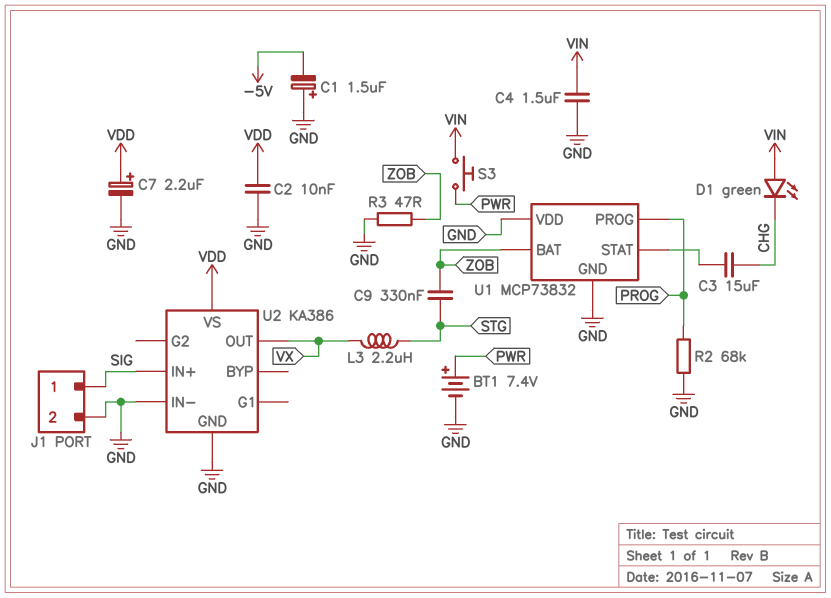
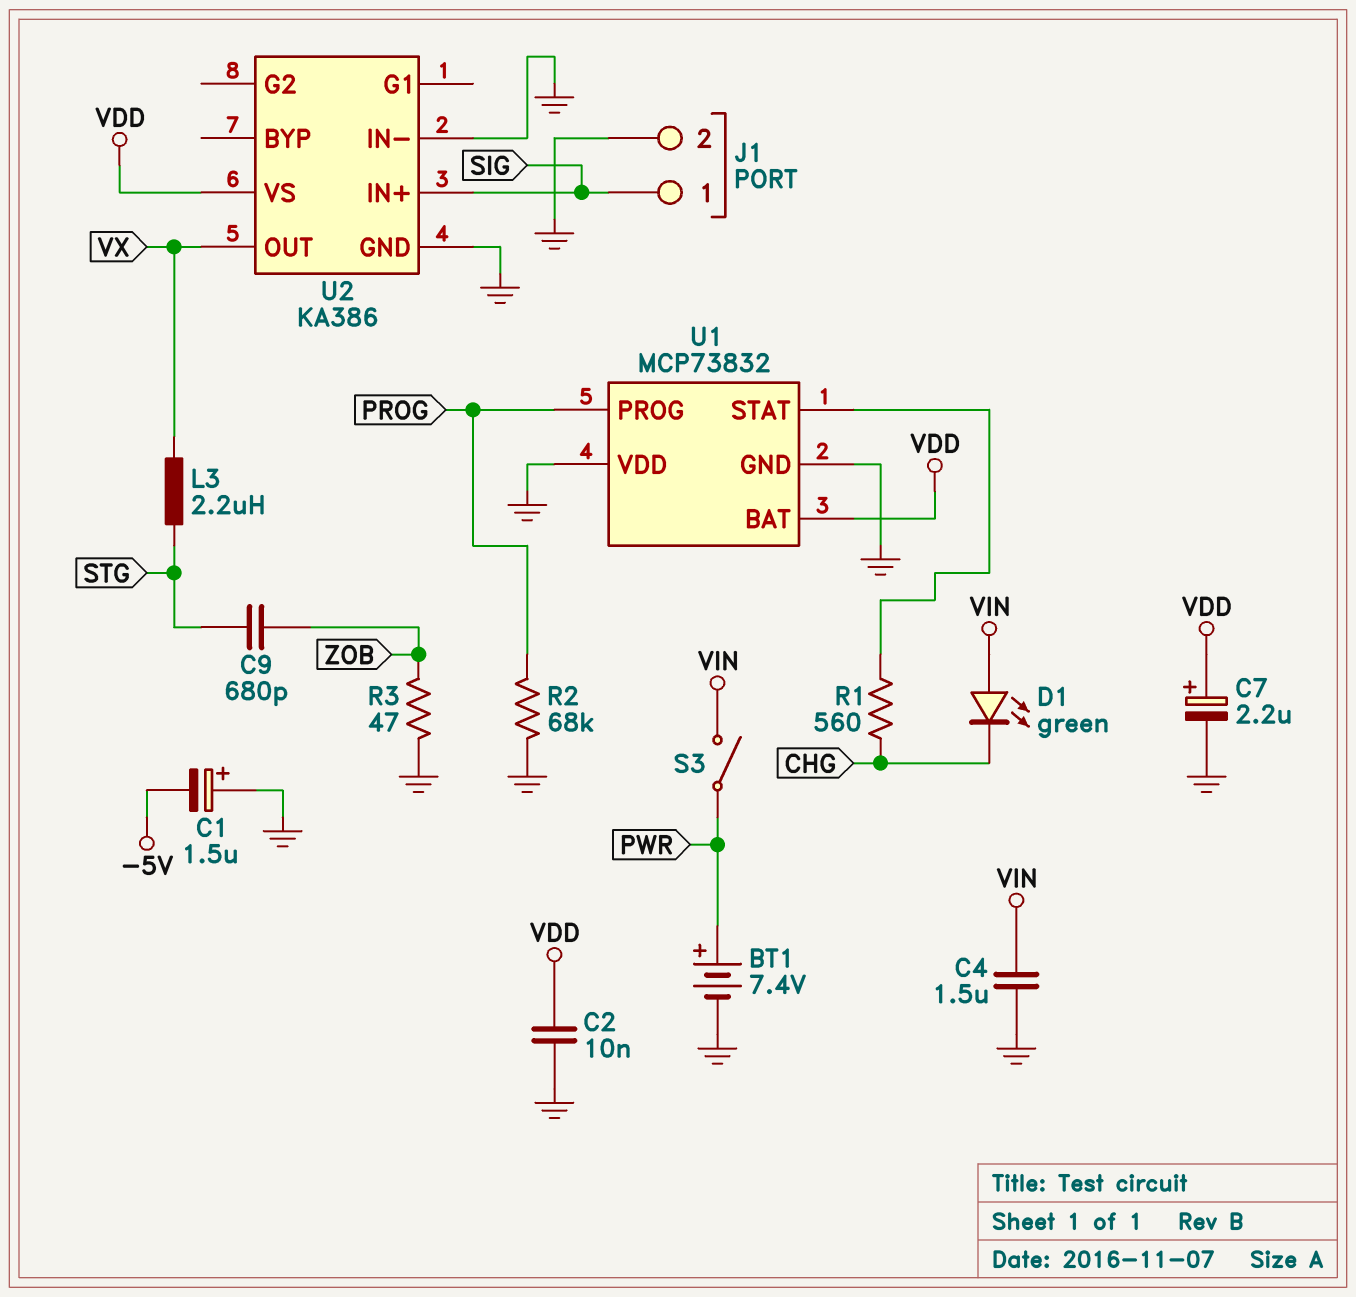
C3: 15uF (CHG, U1/STAT) -> none
C9: 330nF (STG, ZOB) -> 680pF (STG, ZOB)
R1: none -> 560 (CHG, U1/STAT)
S3: button (PWR, VIN) -> switch (PWR, VIN)
U1 pin BAT: ZOB -> VDD

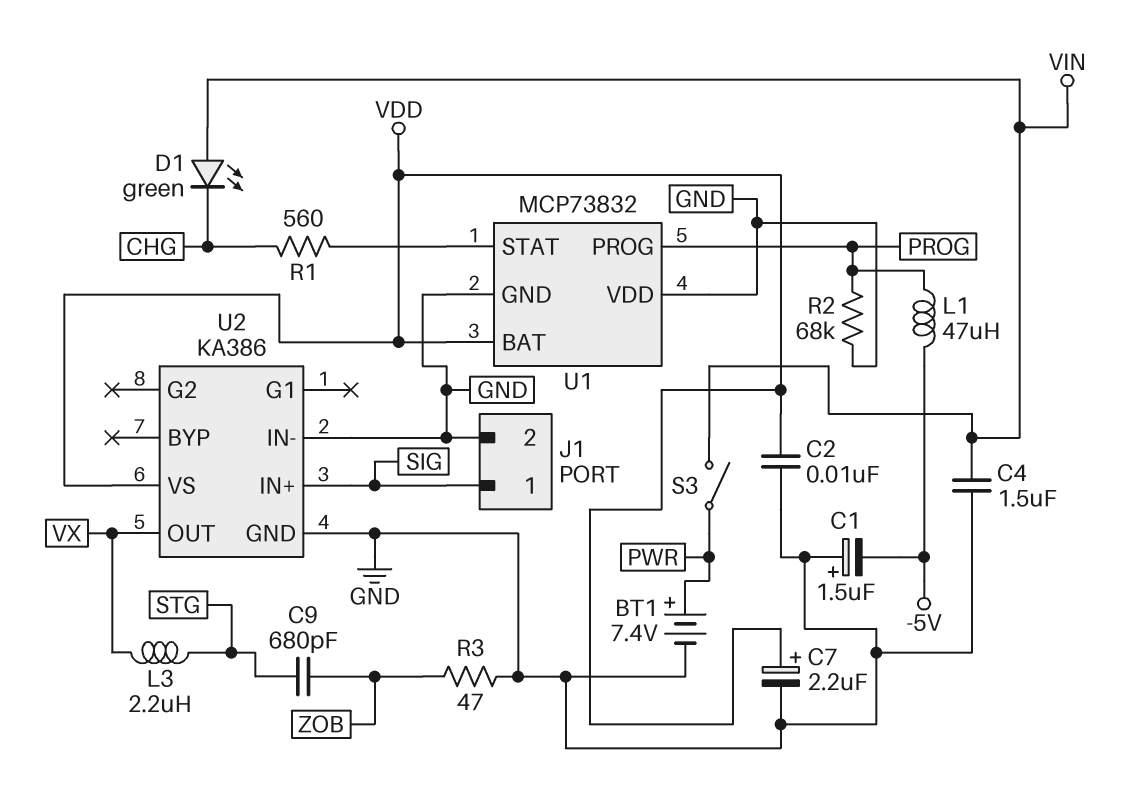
L1: none -> 47uH (-5V, PROG)

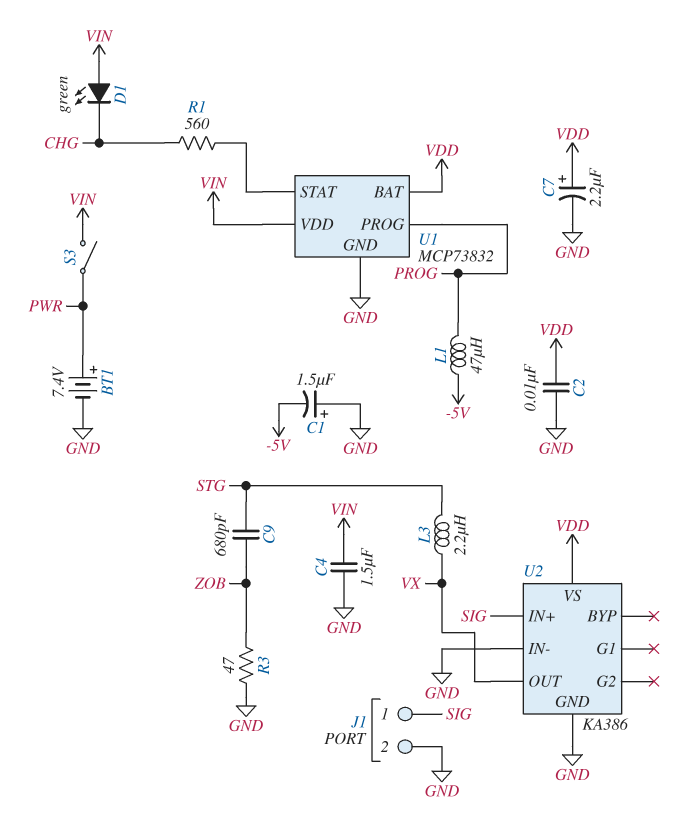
R2: 68k (GND, PROG) -> none
U1 pin VDD: GND -> VIN

